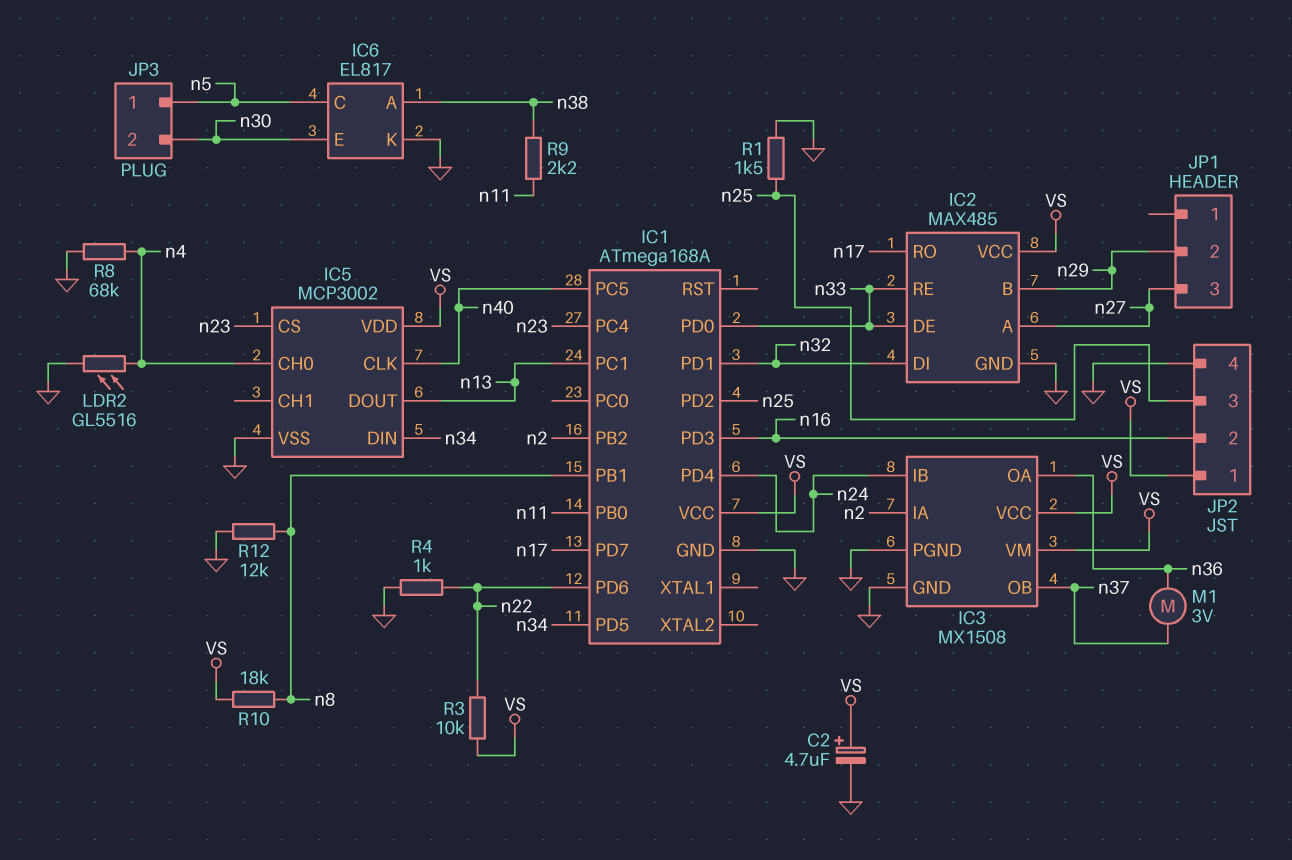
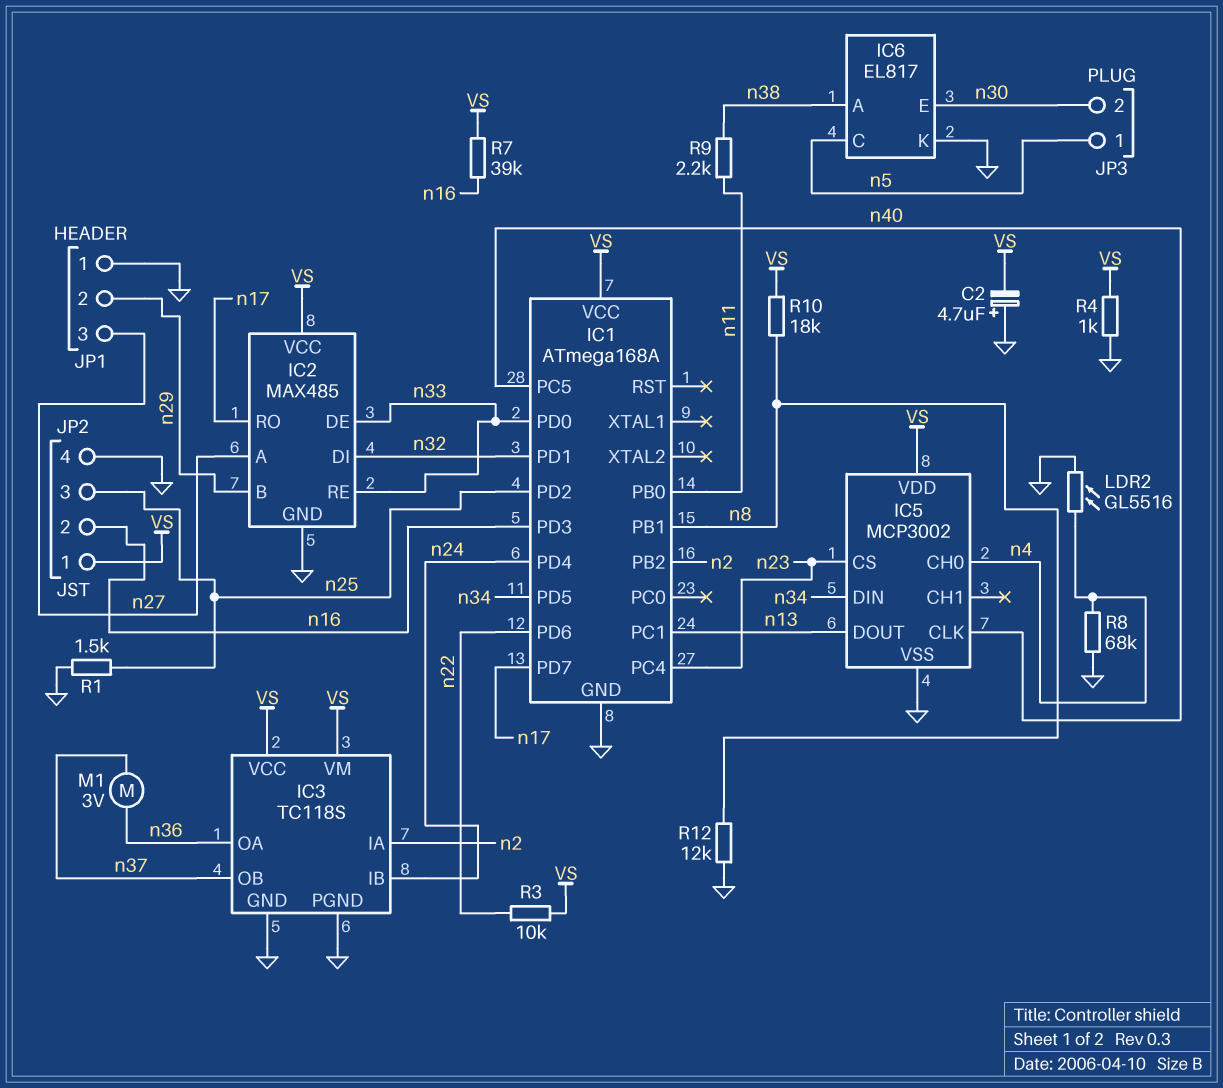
C2: 4.7uF (plus VS, minus GND) -> 4.7uF (plus GND, minus VS)
IC3: MX1508 -> TC118S
JP1 pin 1: none -> GND
R4: 1k (GND, n22) -> 1k (GND, VS)
R7: none -> 39k (VS, n16)

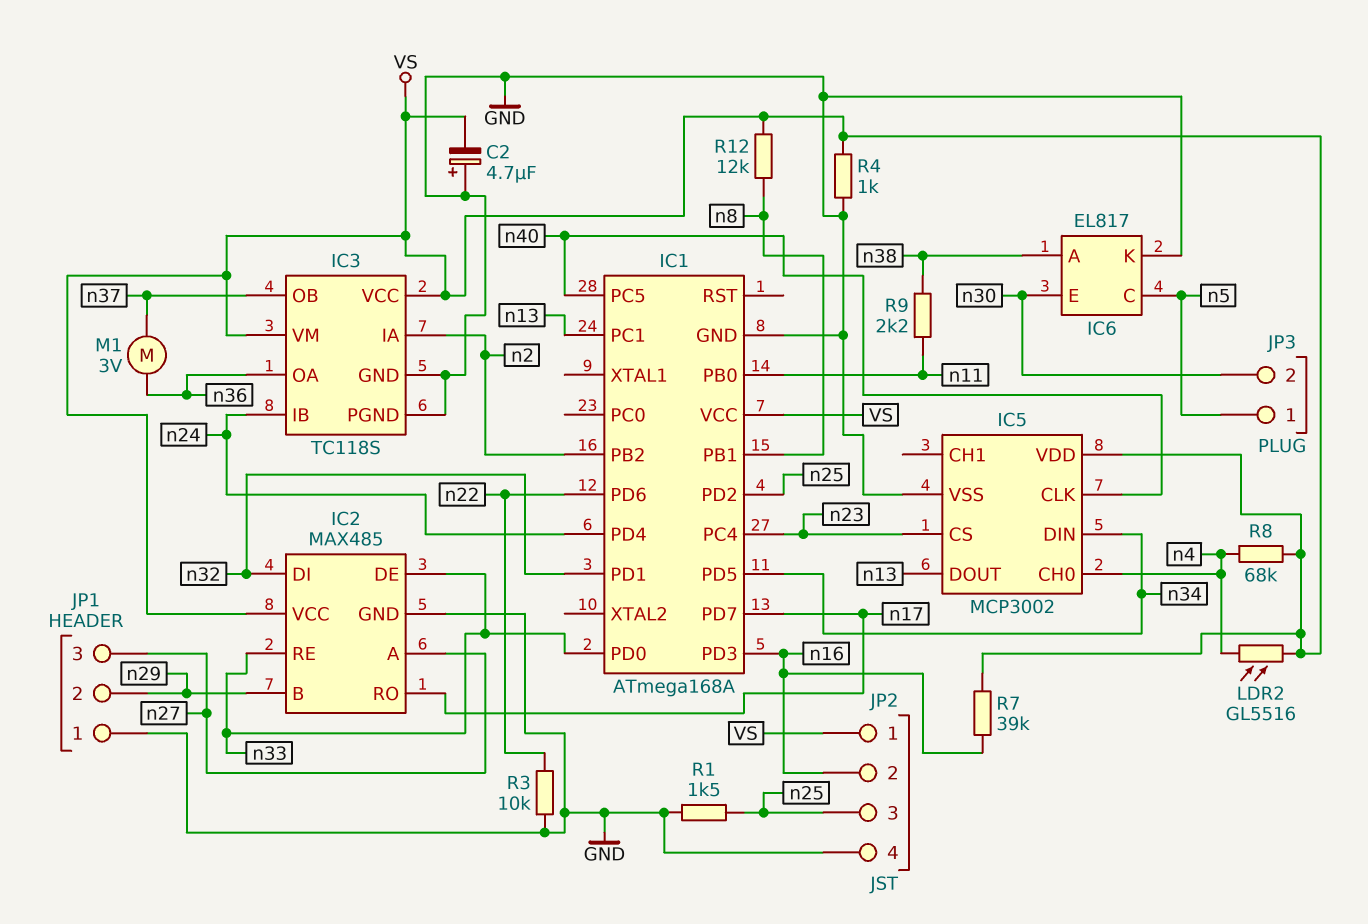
LDR2: GL5516 (GND, n4) -> GL5516 (VS, n4)
R3: 10k (VS, n22) -> 10k (GND, n22)
R8: 68k (GND, n4) -> 68k (VS, n4)
R10: 18k (VS, n8) -> none
R12: 12k (GND, n8) -> 12k (VS, n8)

